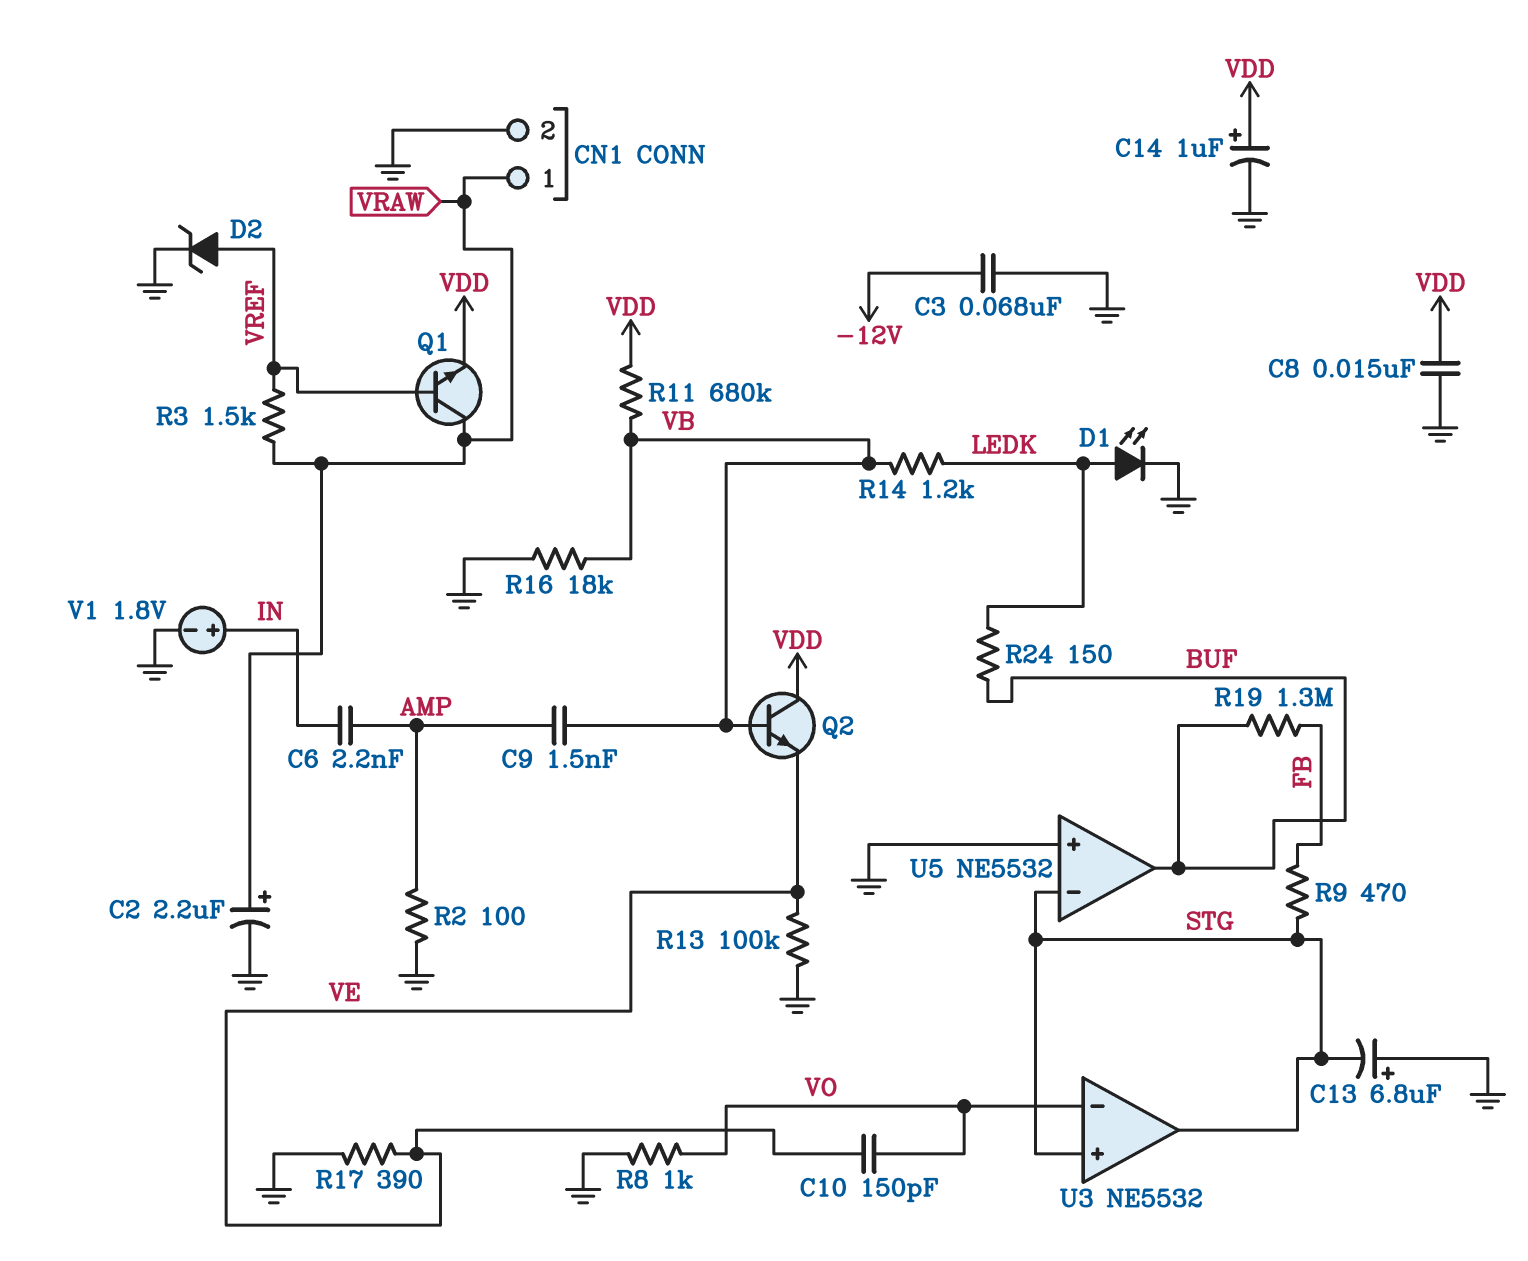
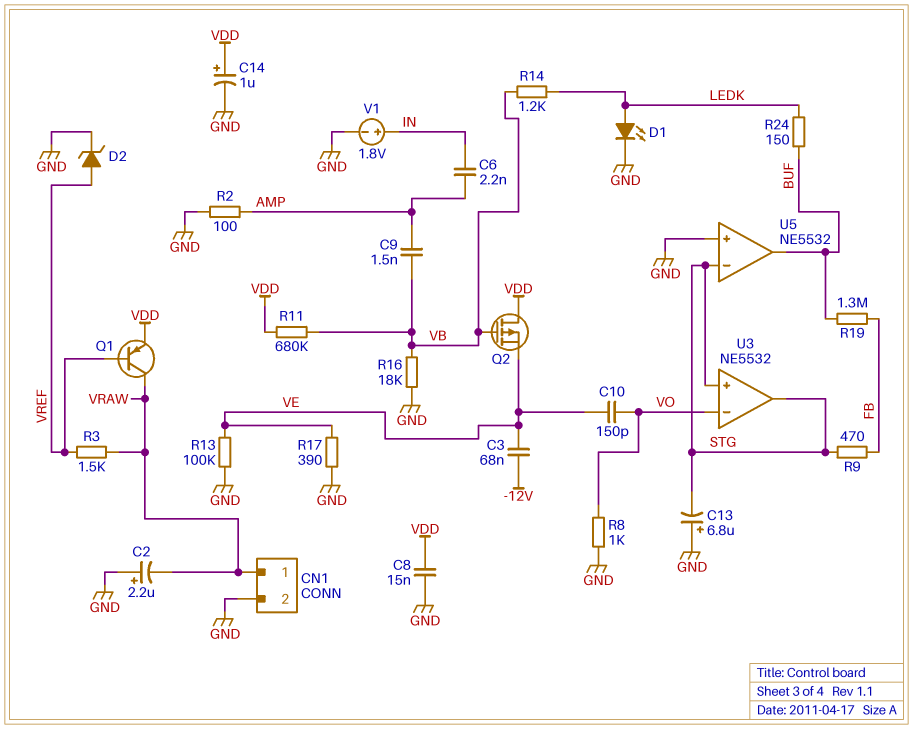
C2: 2.2uF (plus VRAW, minus GND) -> 2.2uF (plus GND, minus VRAW)
C3: 68nF (-12V, GND) -> 68nF (-12V, VE)
Q1: NPN (B VREF, C VRAW, E VDD) -> PNP (B VREF, C VRAW, E VDD)
Q2: NPN (B VB, C VDD, E VE) -> PMOS (G VB, D VDD, S VE)

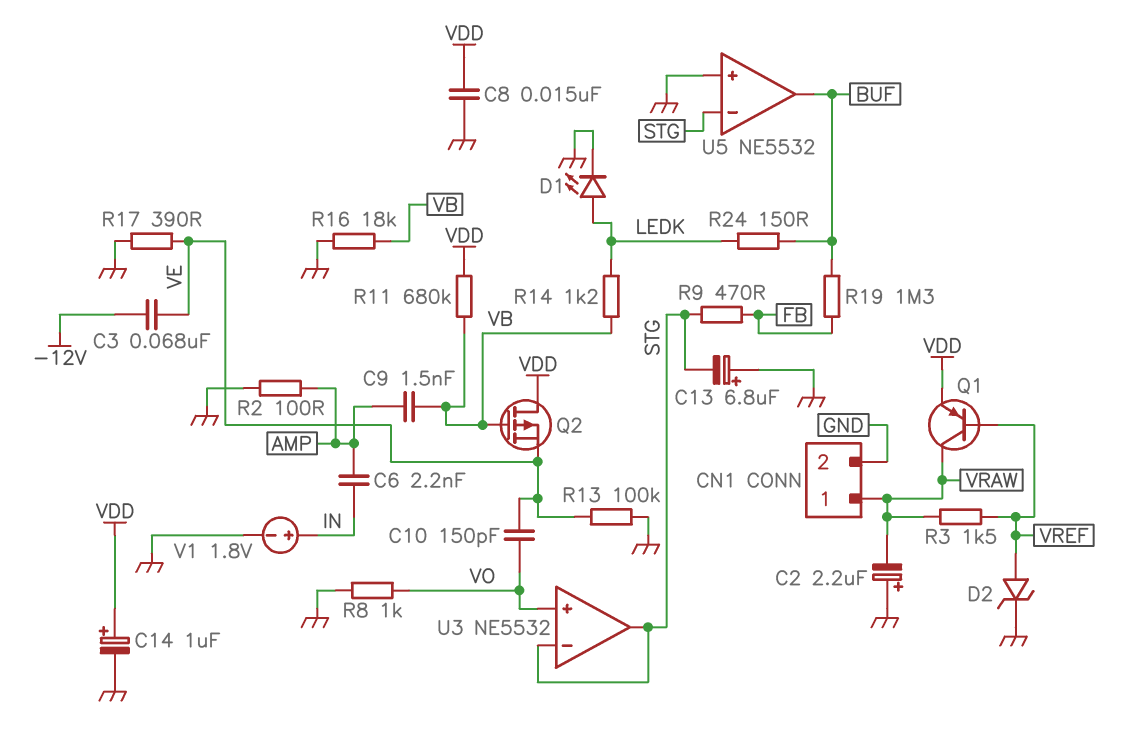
U3 pin in+: STG -> VO
U3 pin in-: VO -> STG

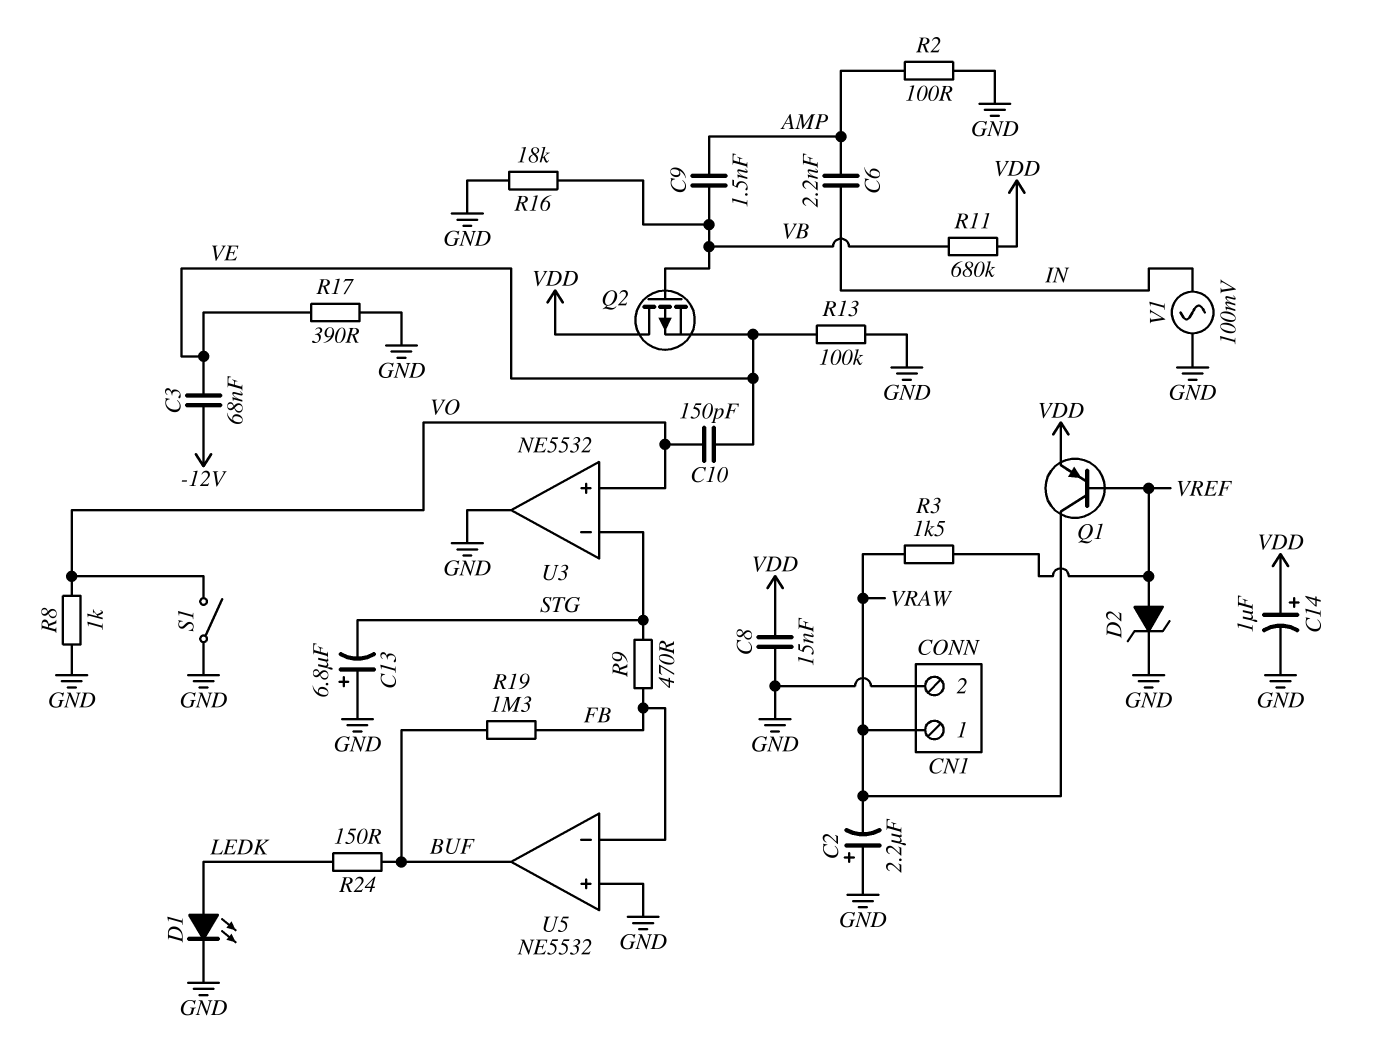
R14: 1.2k (LEDK, VB) -> none
S1: none -> switch (GND, VO)
U3 pin out: STG -> GND
U5 pin in-: STG -> FB
V1: 1.8V (plus IN, minus GND) -> AC 100mV (GND, IN)

